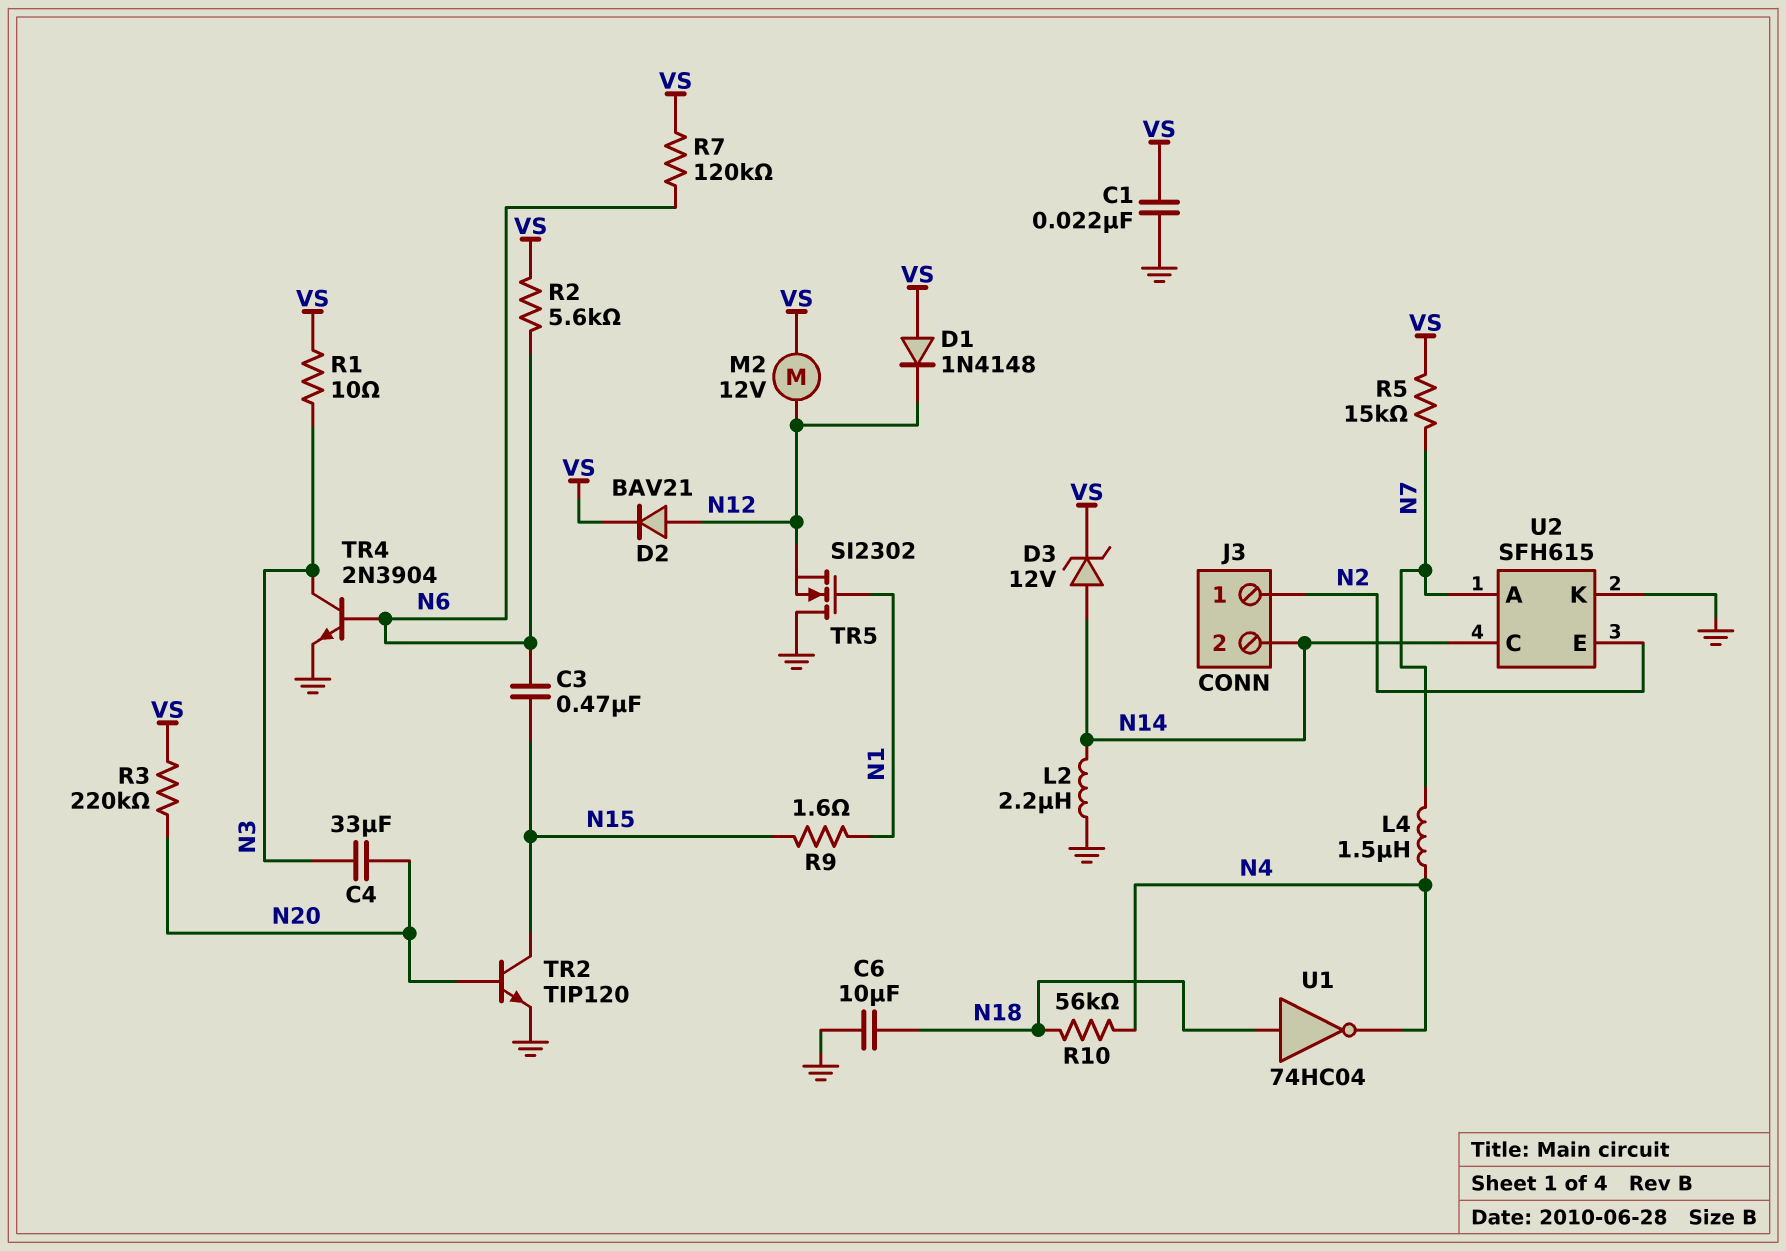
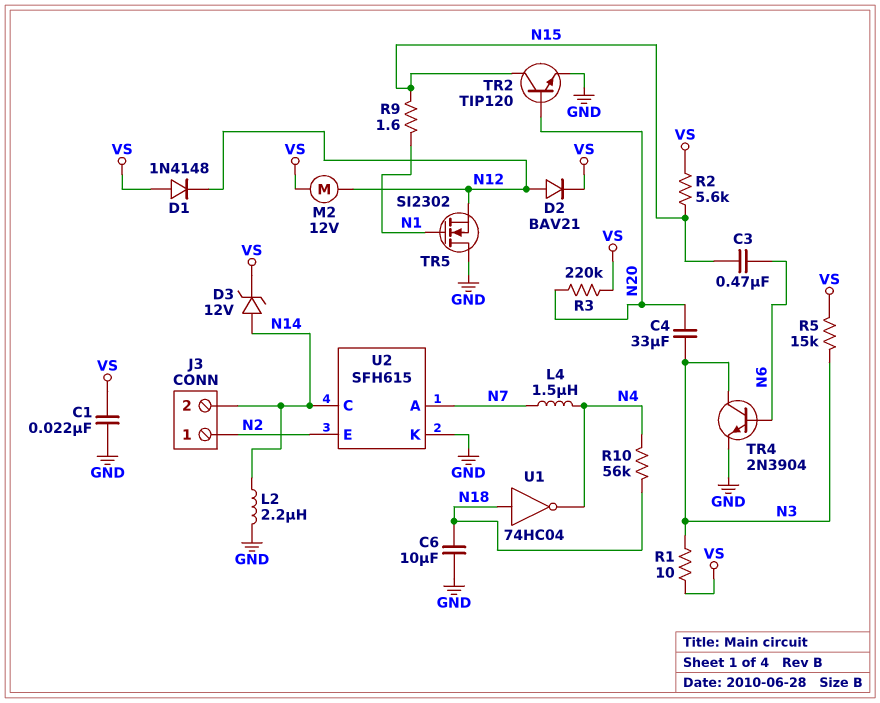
R2: 5.6k (N6, VS) -> 5.6k (N15, VS)
R5: 15k (N7, VS) -> 15k (N3, VS)
R7: 120k (N6, VS) -> none

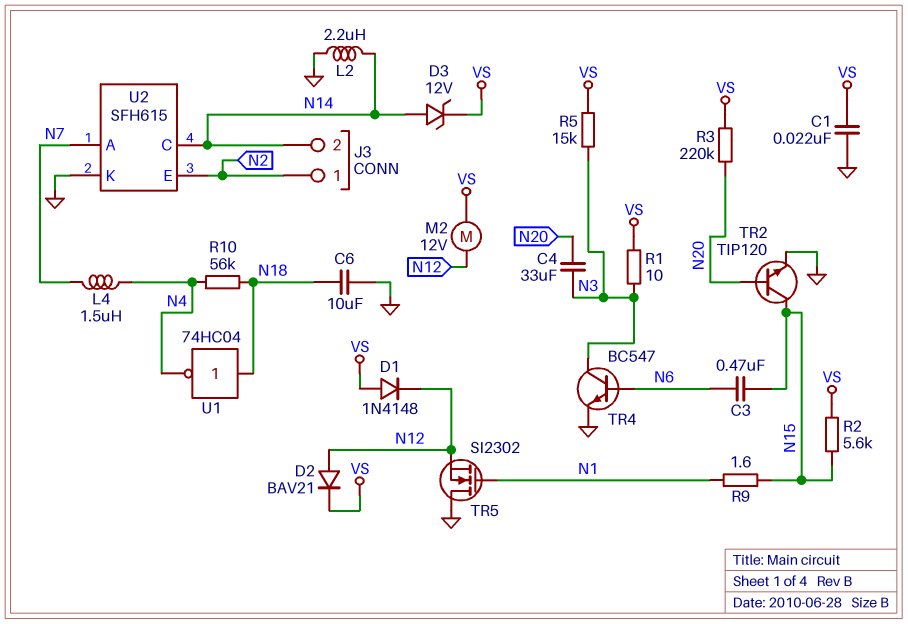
TR4: NPN 2N3904 (B N6, C N3, E GND) -> NPN BC547 (B N6, C N3, E GND)

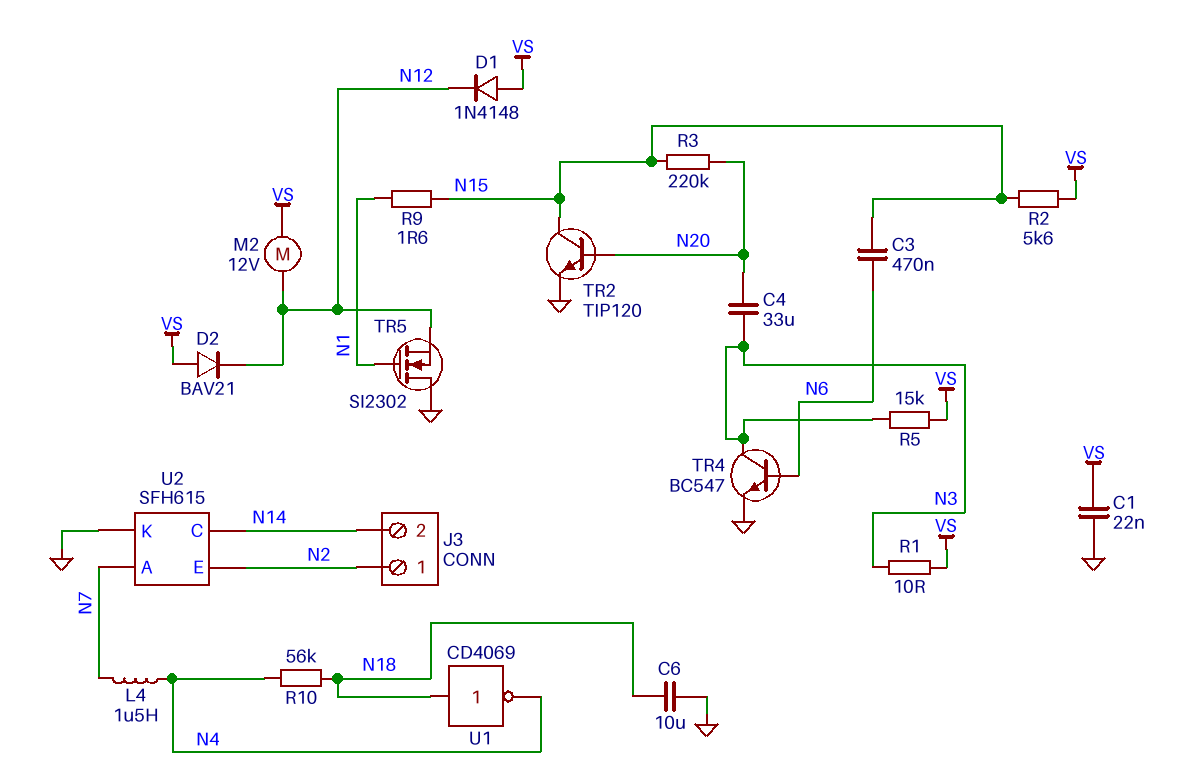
D2: diode BAV21 (A N12, K VS) -> diode BAV21 (A VS, K N12)
D3: zener 12V (A N14, K VS) -> none
L2: 2.2uH (GND, N14) -> none
R3: 220k (N20, VS) -> 220k (N15, N20)
U1: NOT 74HC04 (in N18, out N4) -> NOT CD4069 (in N18, out N4)

